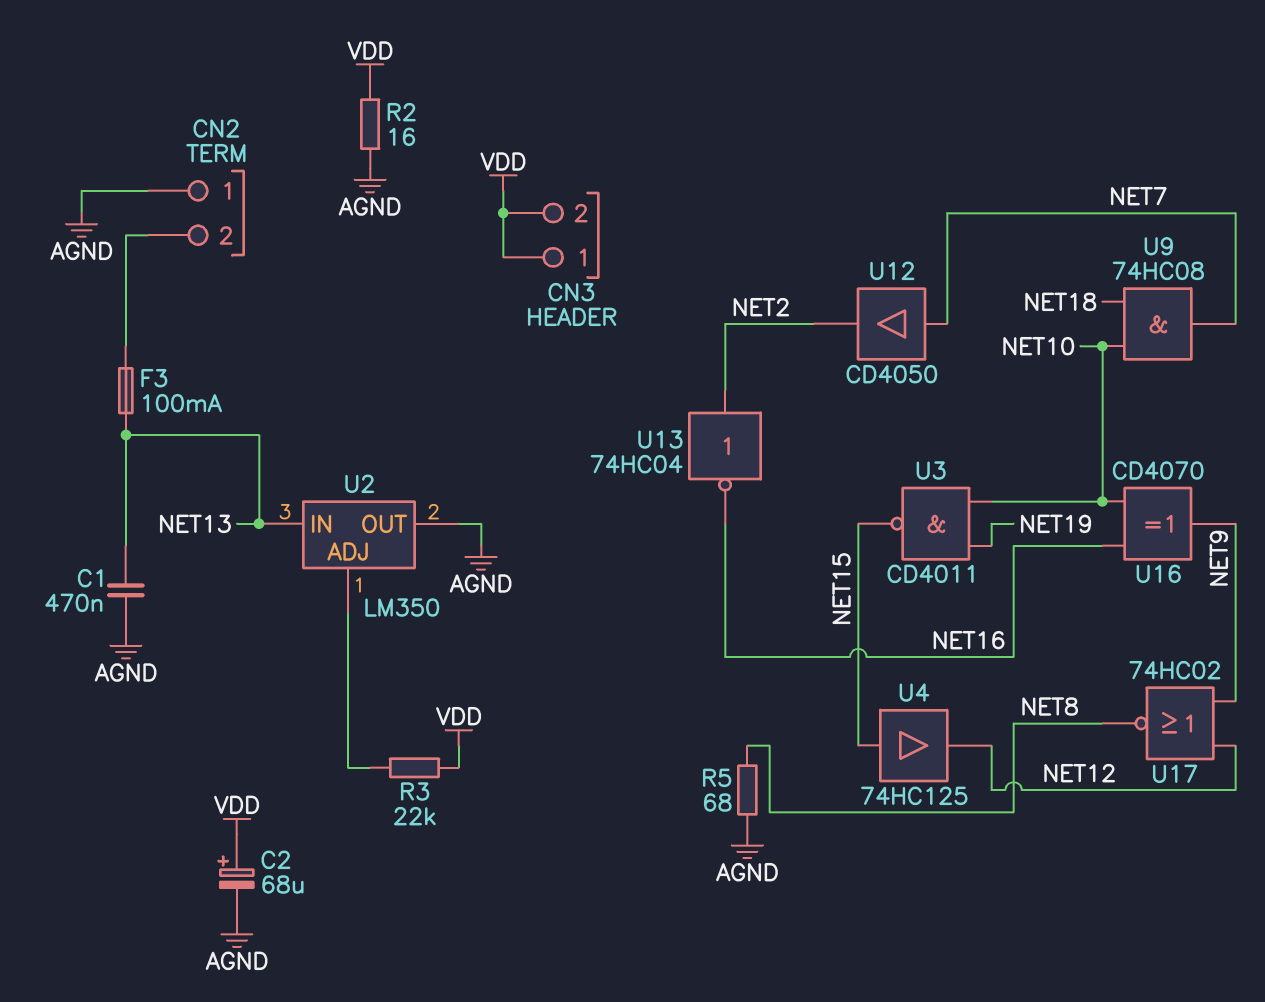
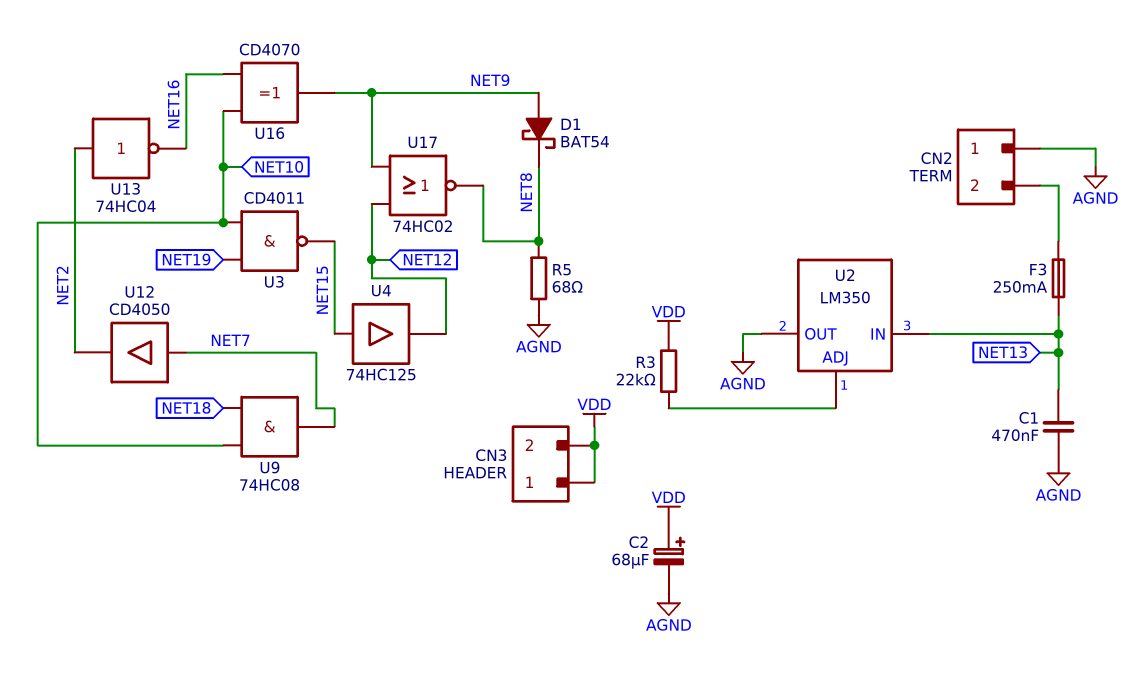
D1: none -> schottky BAT54 (A NET9, K NET8)
F3: 100mA (CN2/2, NET13) -> 250mA (CN2/2, NET13)
R2: 16 (AGND, VDD) -> none

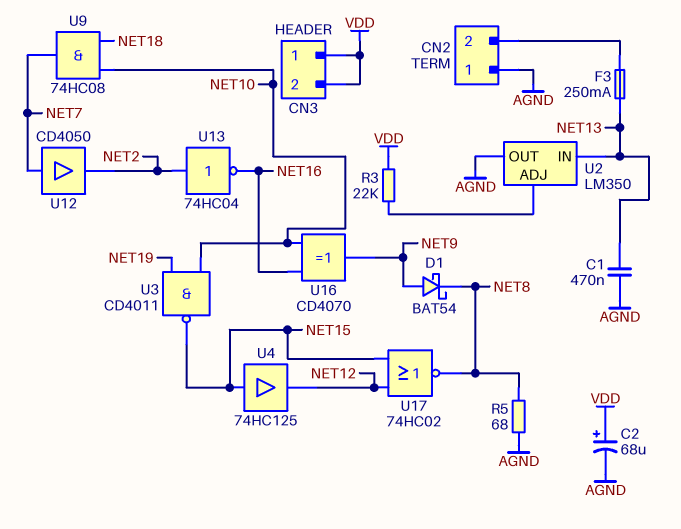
U17: NOR 74HC02 (in NET9, in NET12, out NET8) -> NOR 74HC02 (in NET12, in NET15, out NET8)

